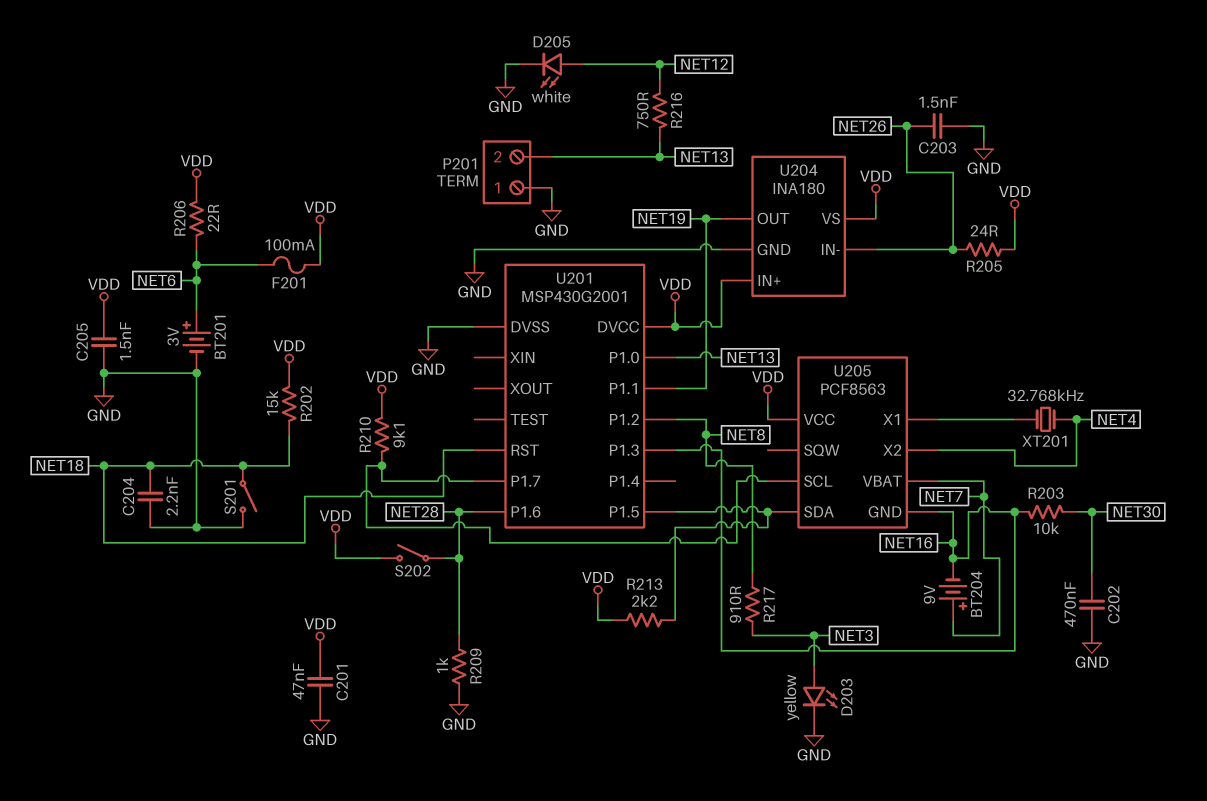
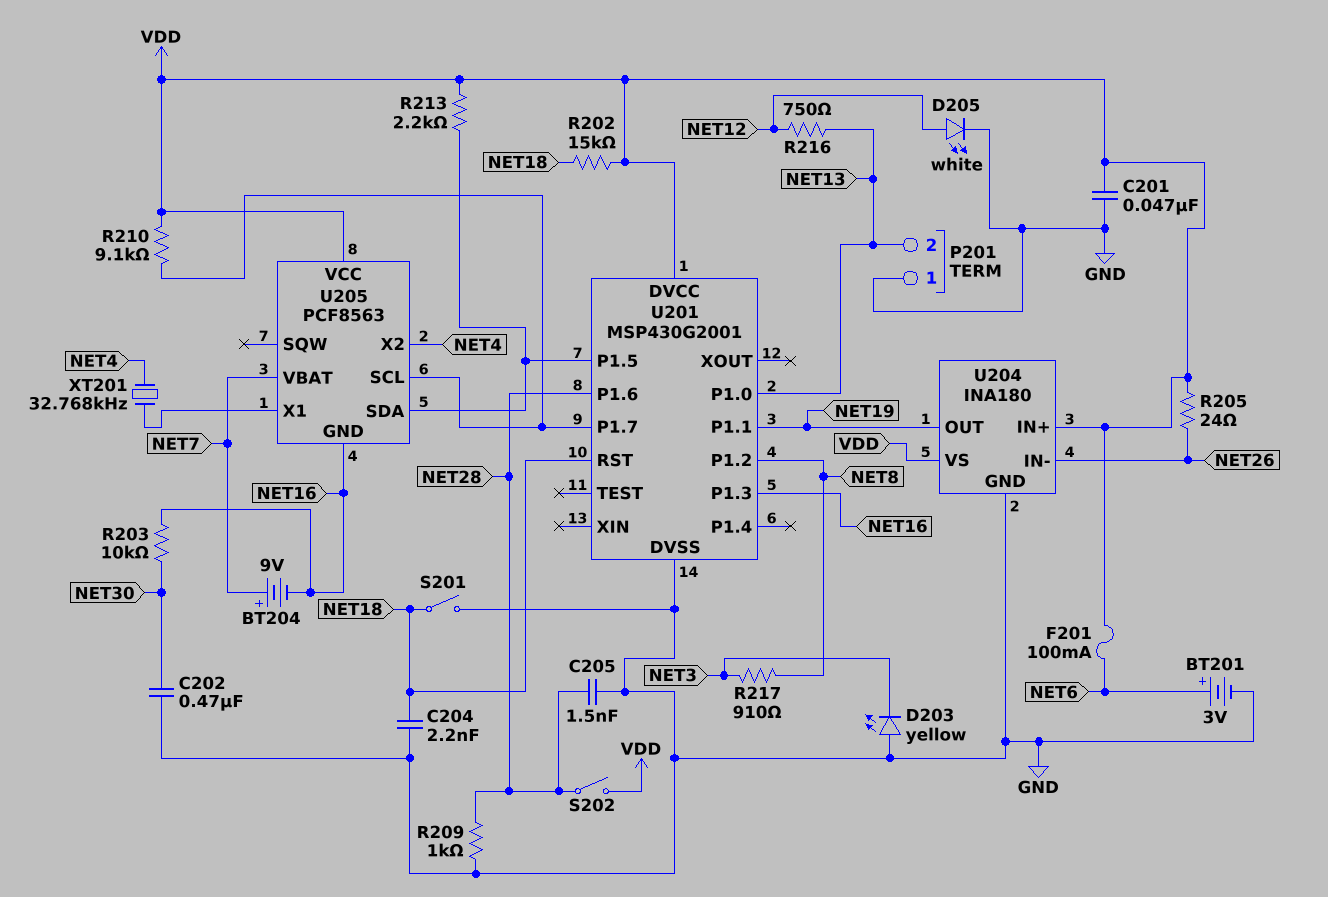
C203: 1.5nF (GND, NET26) -> none
C205: 1.5nF (GND, VDD) -> 1.5nF (GND, NET28)
D203: LED yellow (A NET3, K GND) -> LED yellow (A GND, K NET3)
R206: 22 (NET6, VDD) -> none

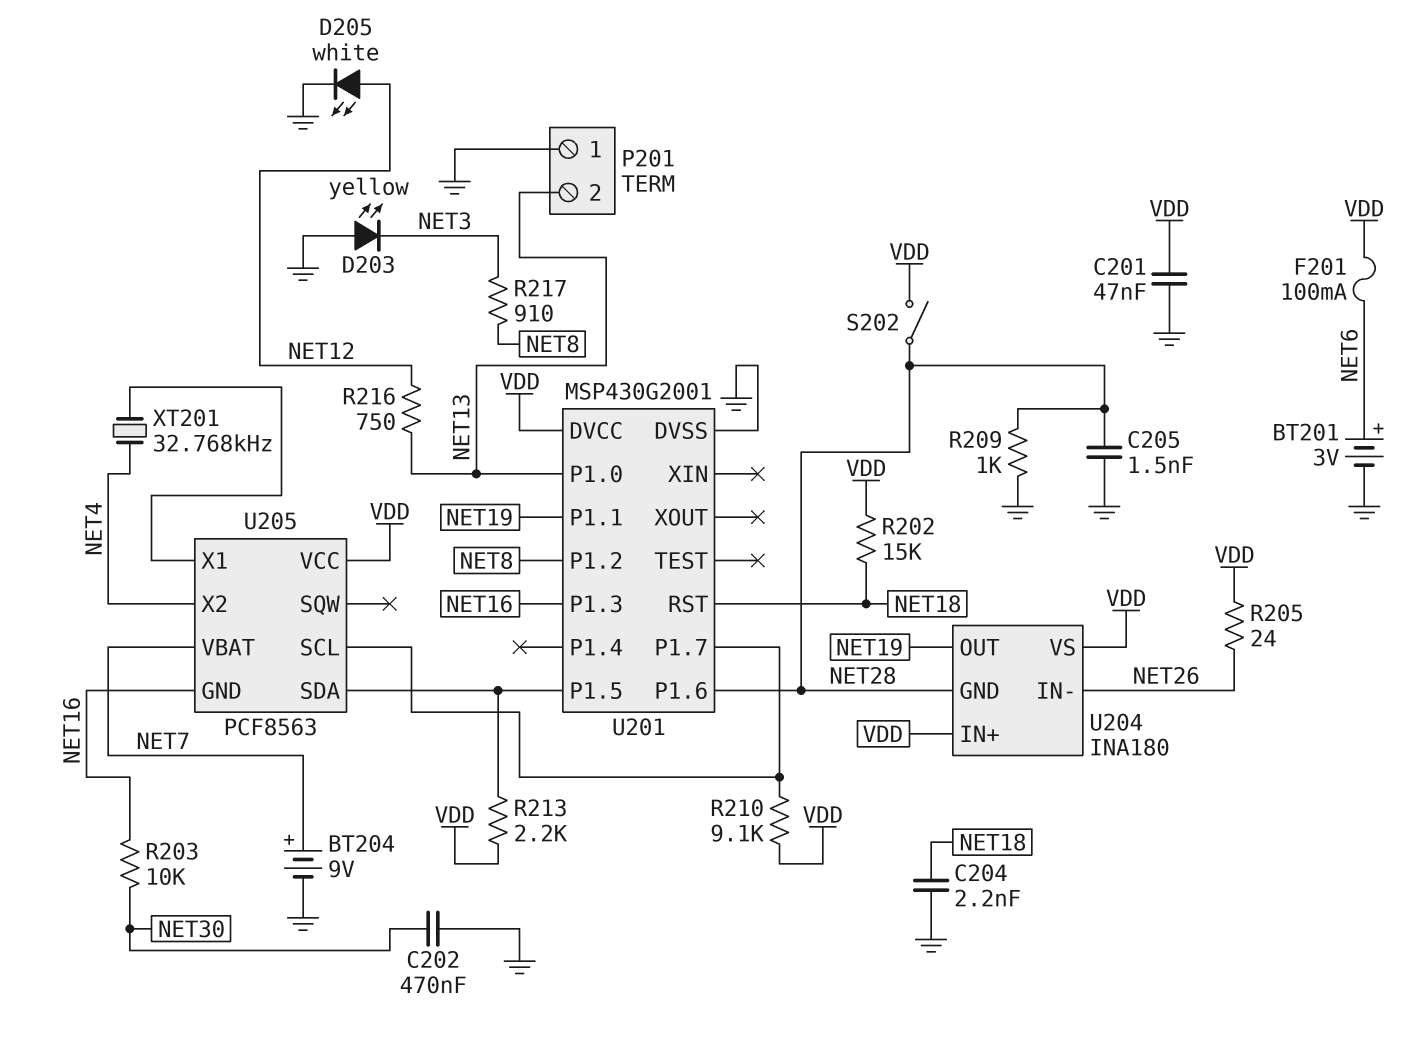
BT204: 9V (plus NET7, minus NET16) -> 9V (plus NET7, minus GND)
S201: switch (GND, NET18) -> none
U204 pin GND: GND -> NET28

